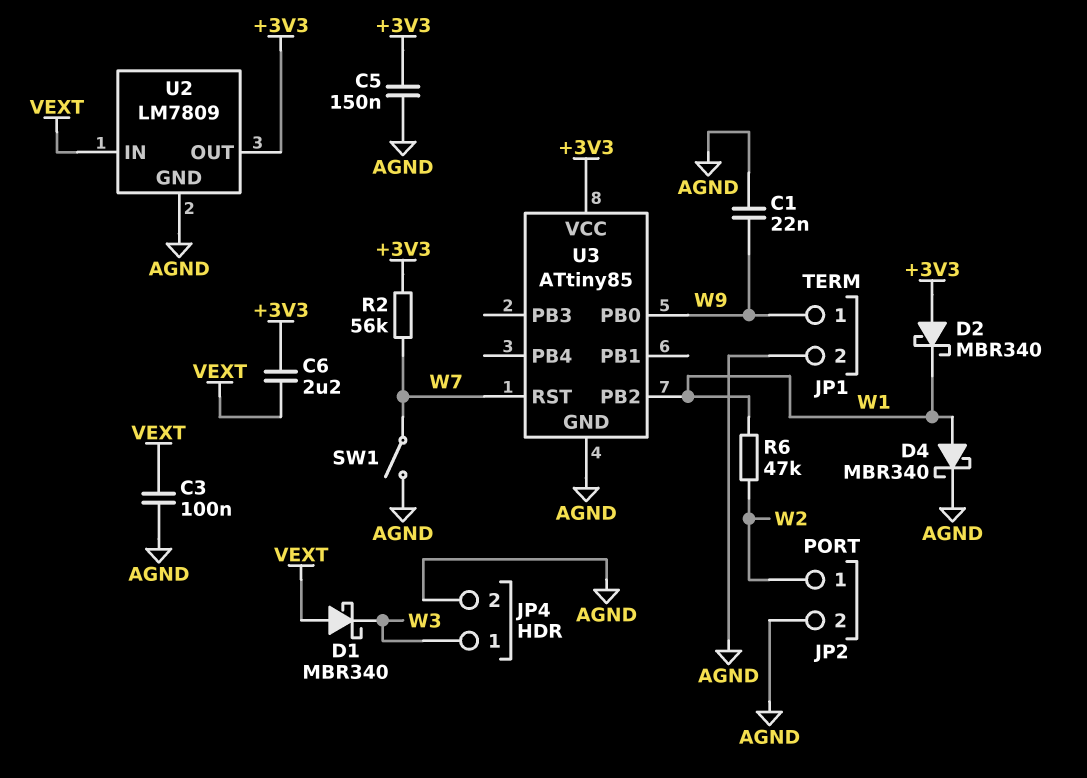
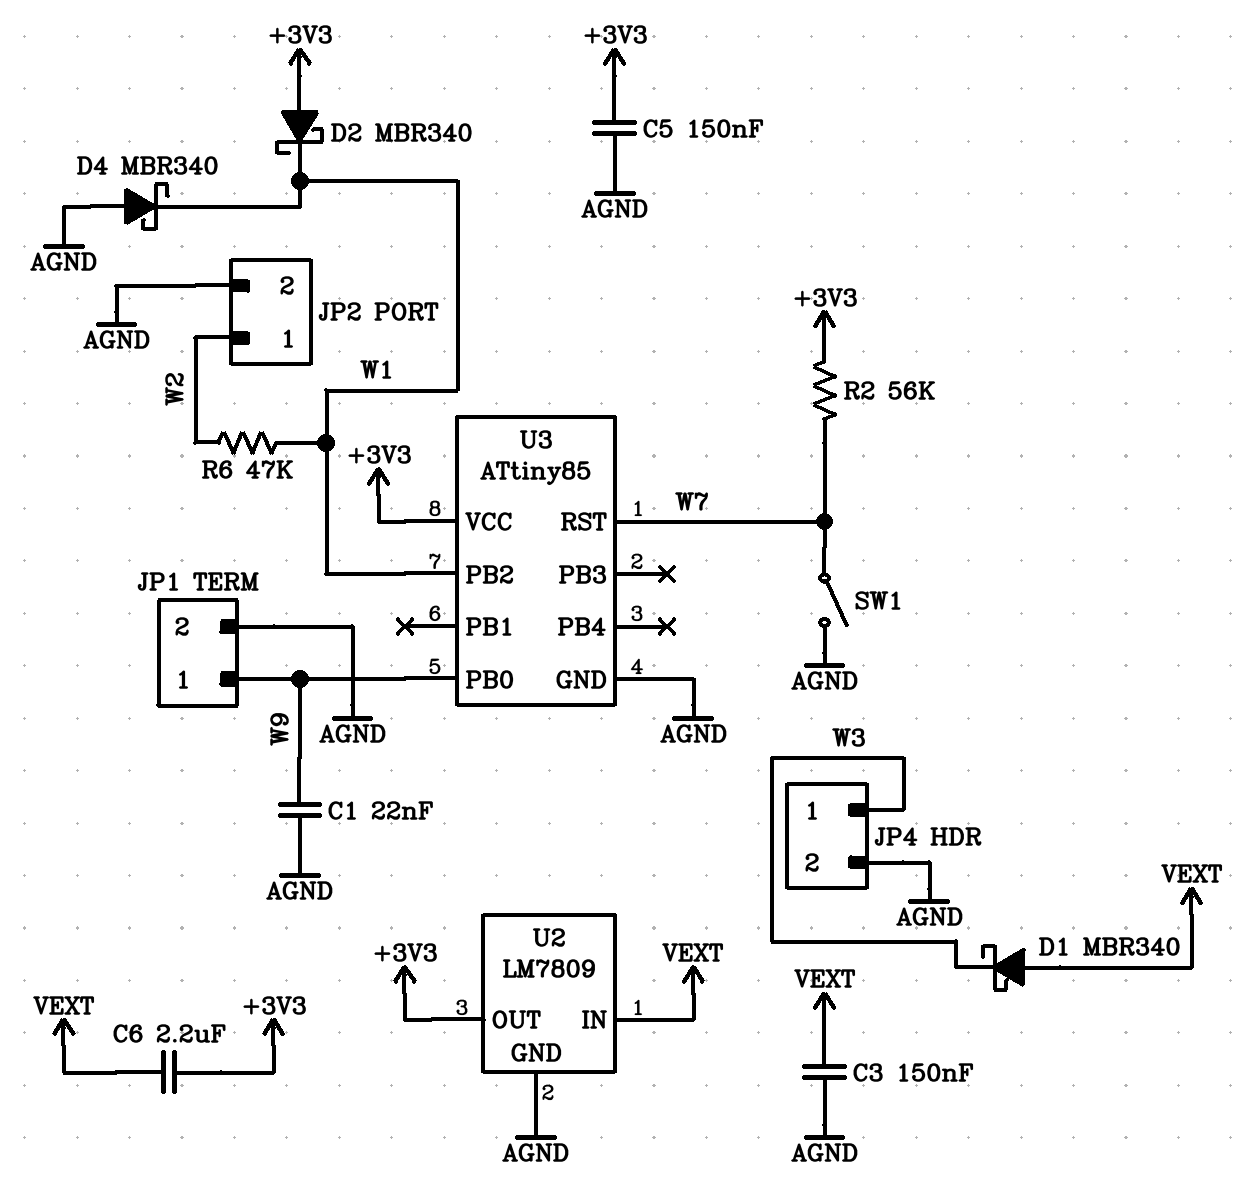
C3: 100nF (AGND, VEXT) -> 150nF (AGND, VEXT)
D4: schottky MBR340 (A W1, K AGND) -> schottky MBR340 (A AGND, K W1)

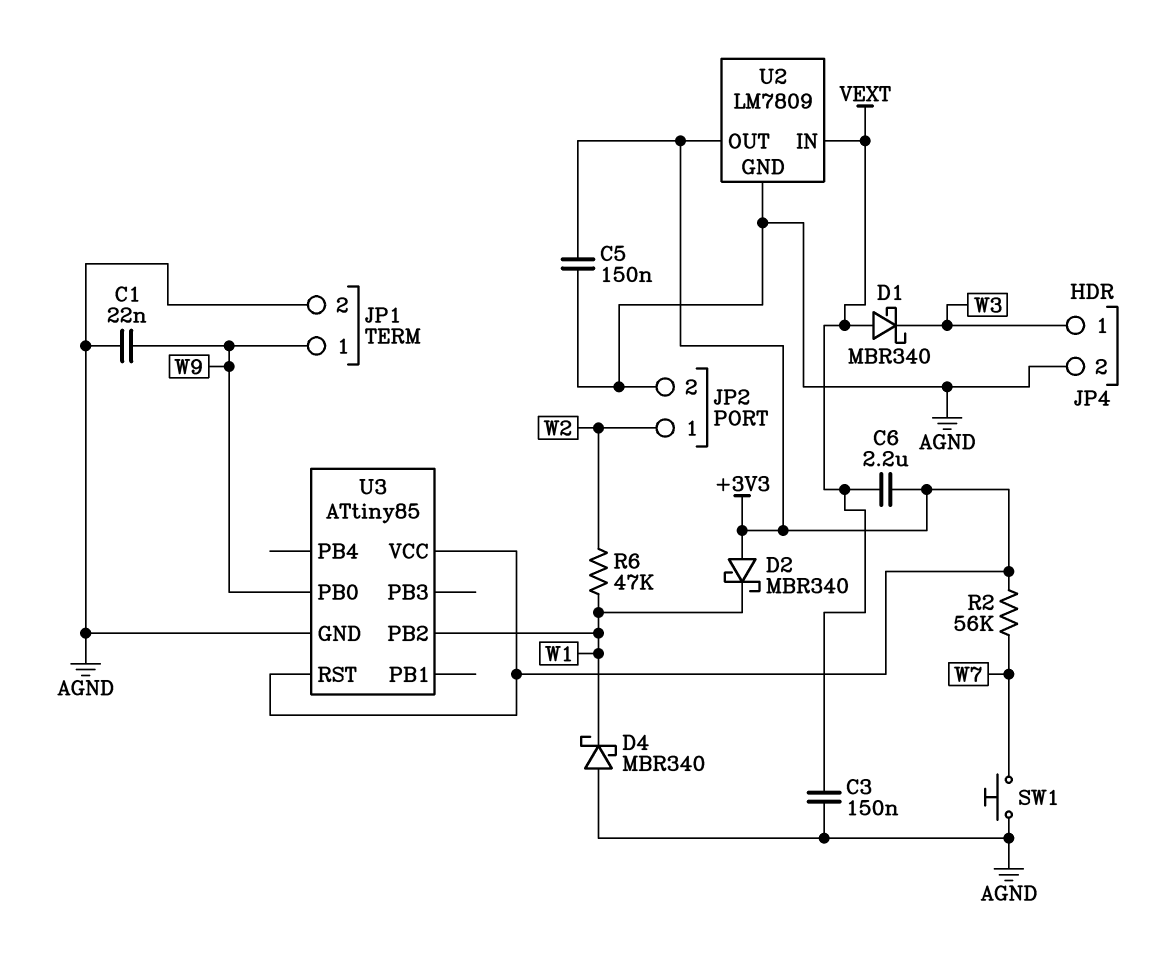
SW1: switch (AGND, W7) -> button (AGND, W7)
U3 pin RST: W7 -> +3V3

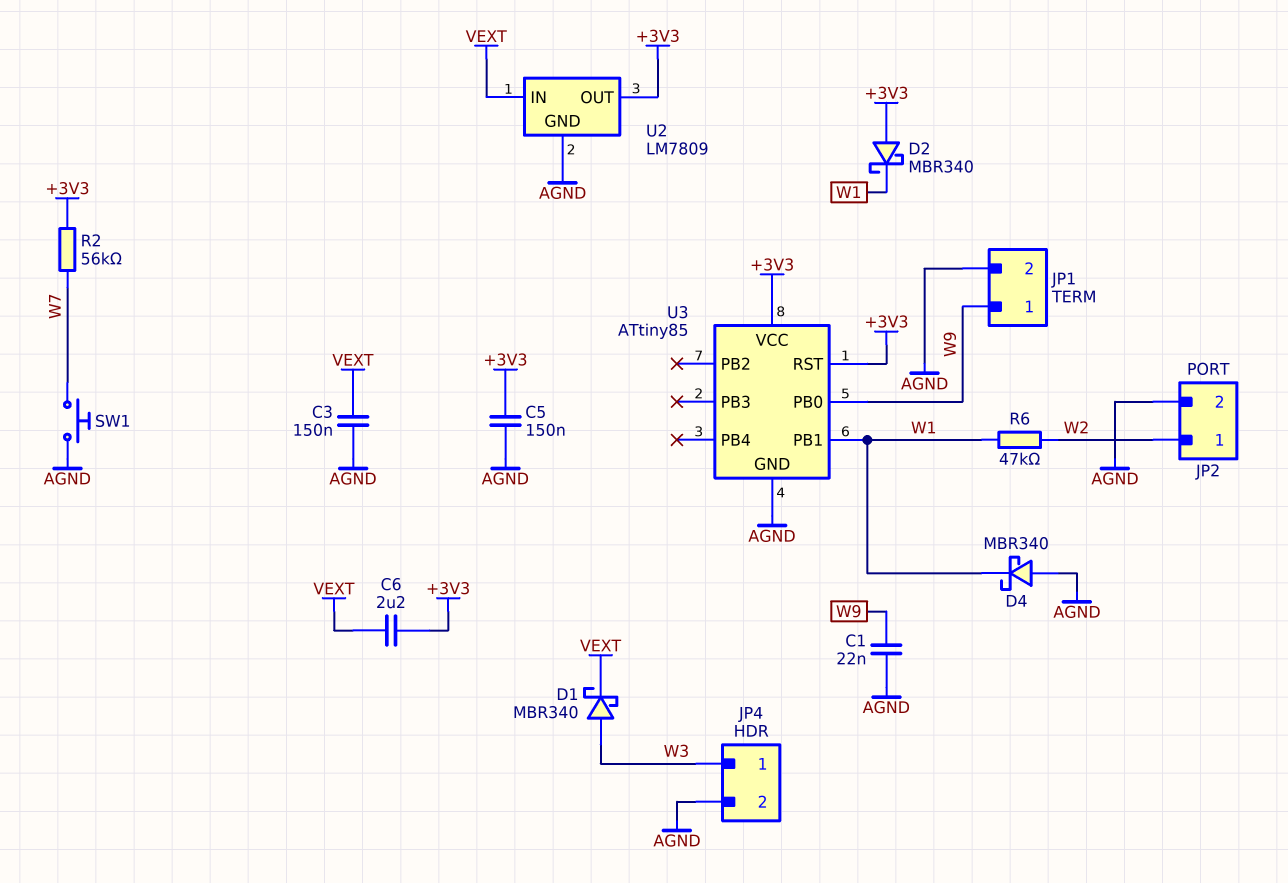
D1: schottky MBR340 (A VEXT, K W3) -> schottky MBR340 (A W3, K VEXT)
U3 pin PB1: none -> W1
U3 pin PB2: W1 -> none

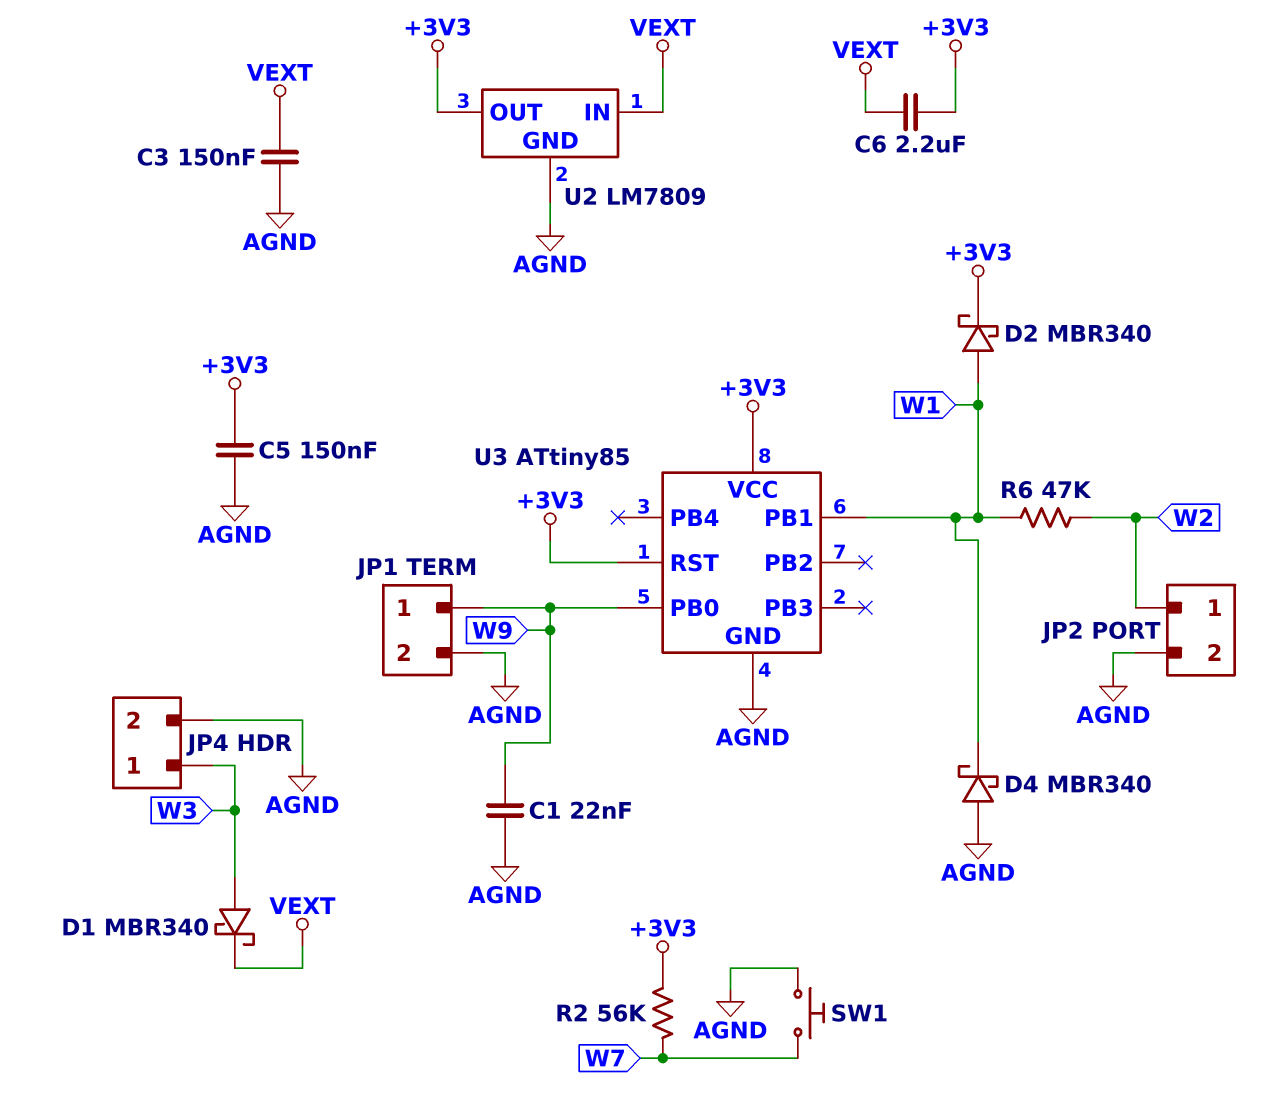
D2: schottky MBR340 (A +3V3, K W1) -> schottky MBR340 (A W1, K +3V3)

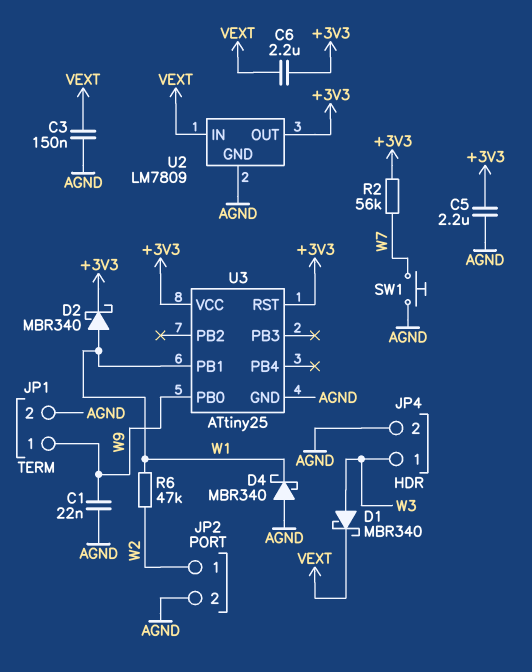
C5: 150nF (+3V3, AGND) -> 2.2uF (+3V3, AGND)
U3: ATtiny85 -> ATtiny25

